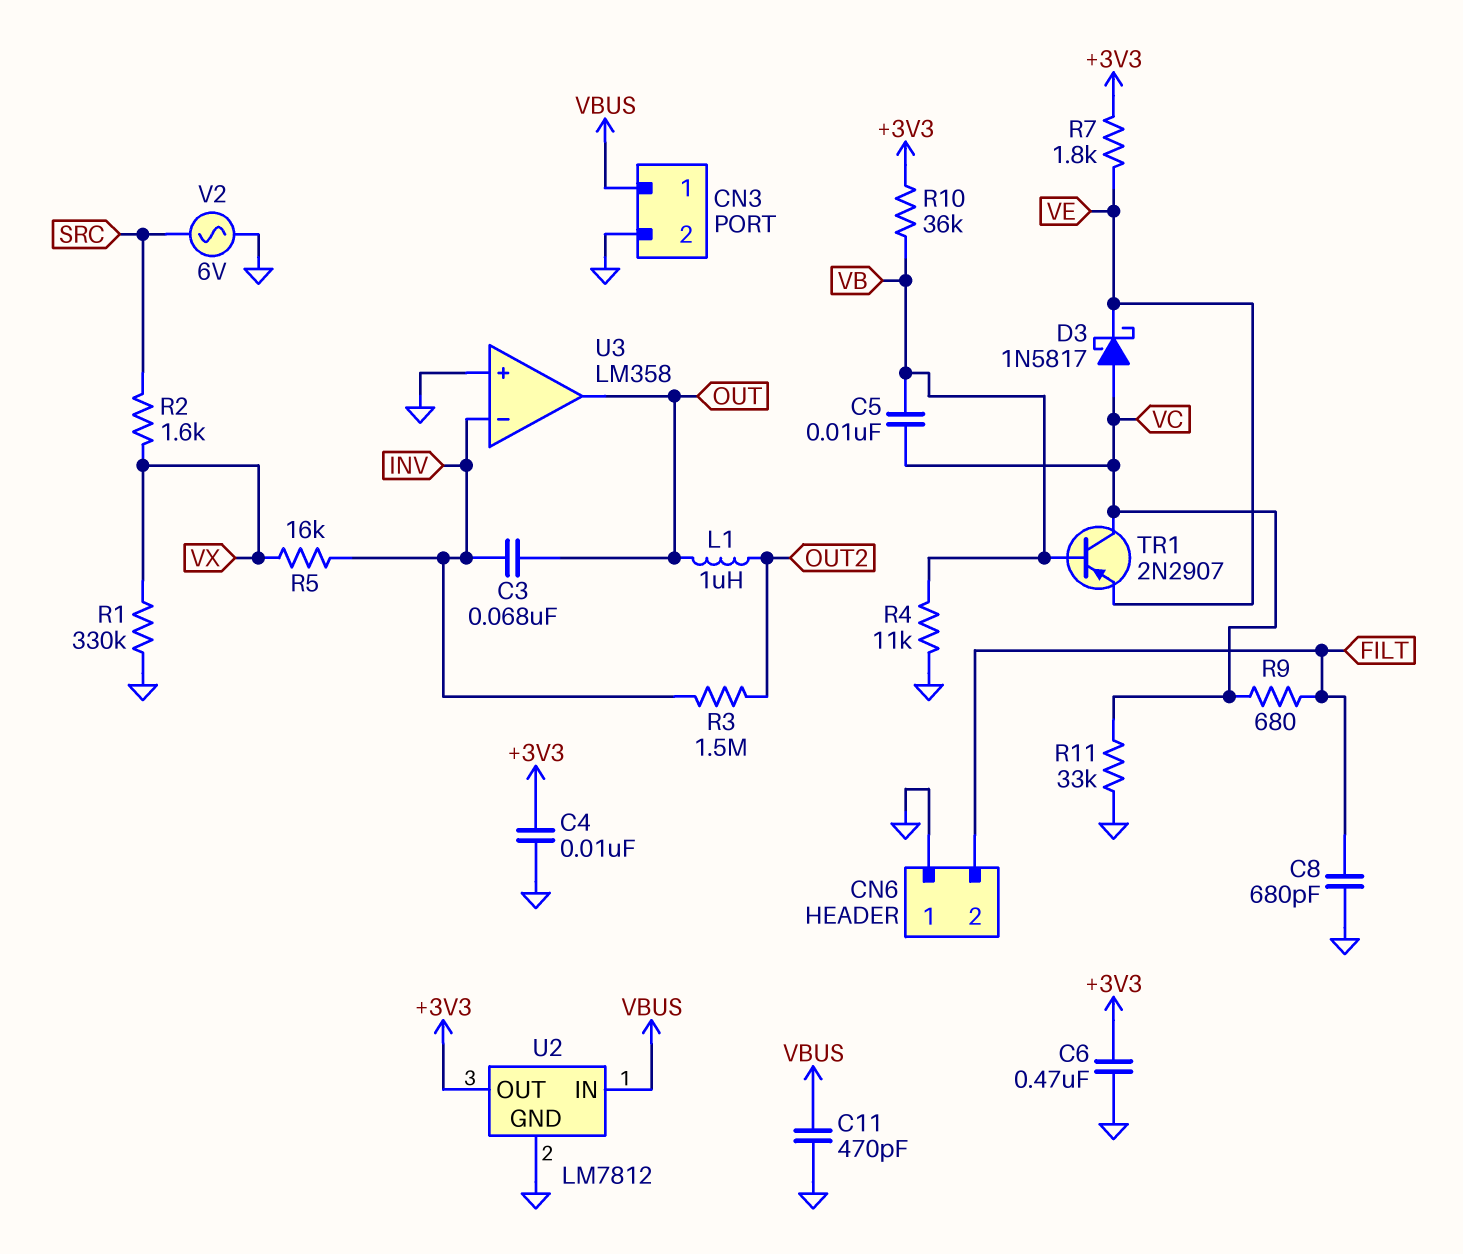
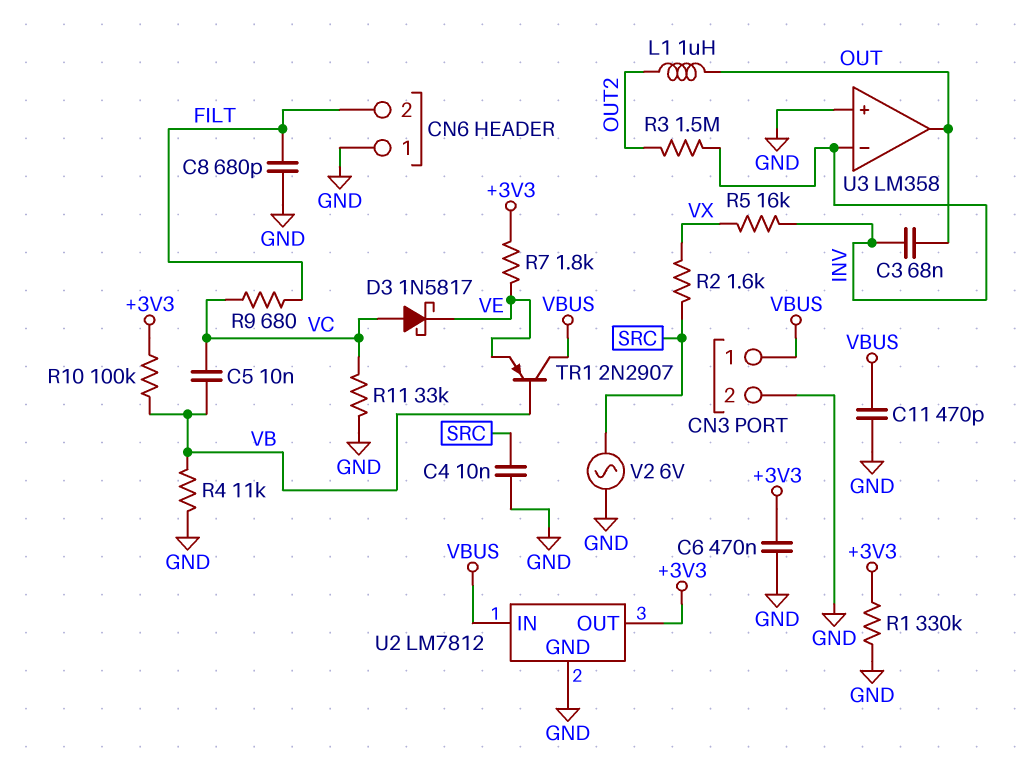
C4: 10nF (+3V3, GND) -> 10nF (GND, SRC)
R1: 330k (GND, VX) -> 330k (+3V3, GND)
R10: 36k (+3V3, VB) -> 100k (+3V3, VB)
TR1: PNP 2N2907 (B VB, C VC, E VE) -> PNP 2N2907 (B VB, C VBUS, E VE)

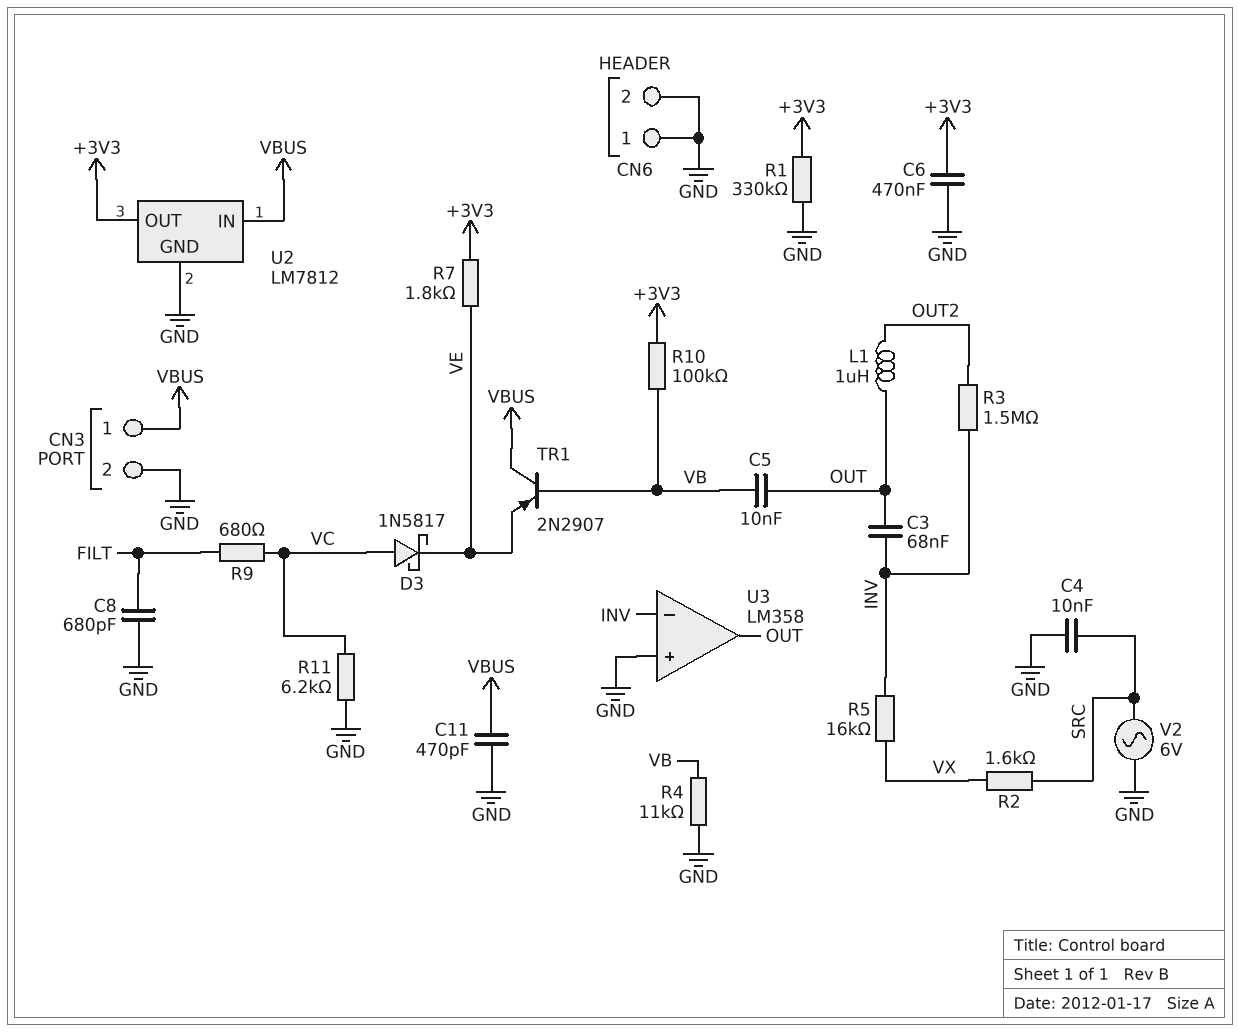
C5: 10nF (VB, VC) -> 10nF (OUT, VB)
CN6 pin 2: FILT -> GND
R11: 33k (GND, VC) -> 6.2k (GND, VC)

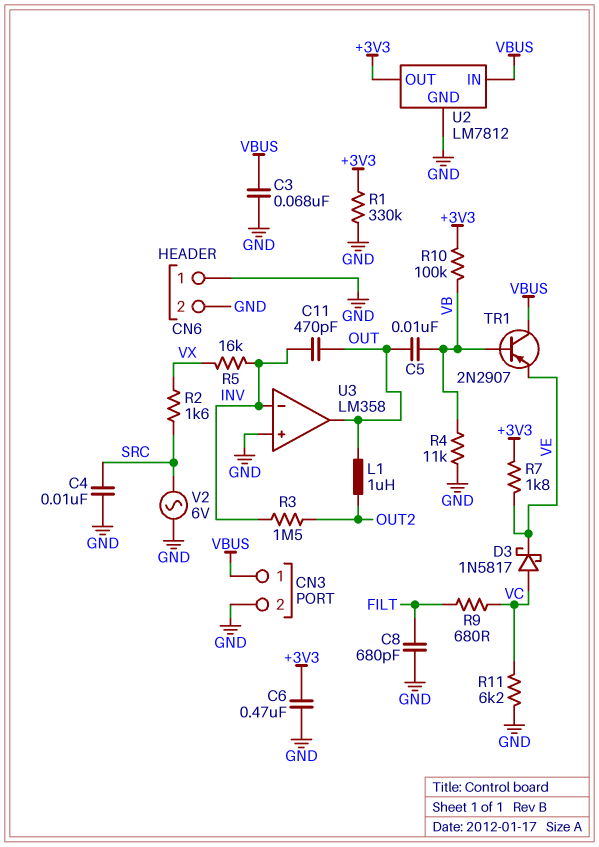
C3: 68nF (INV, OUT) -> 68nF (GND, VBUS)
C11: 470pF (GND, VBUS) -> 470pF (INV, OUT)

